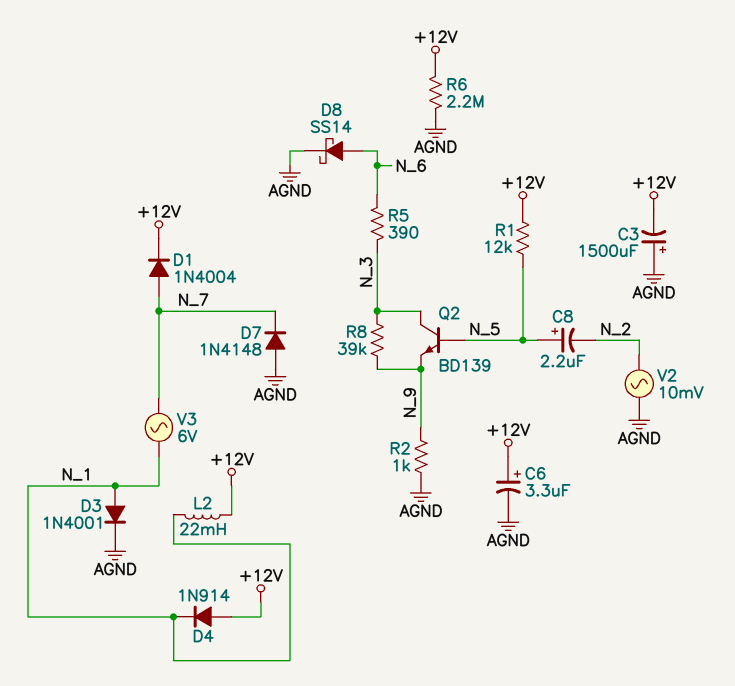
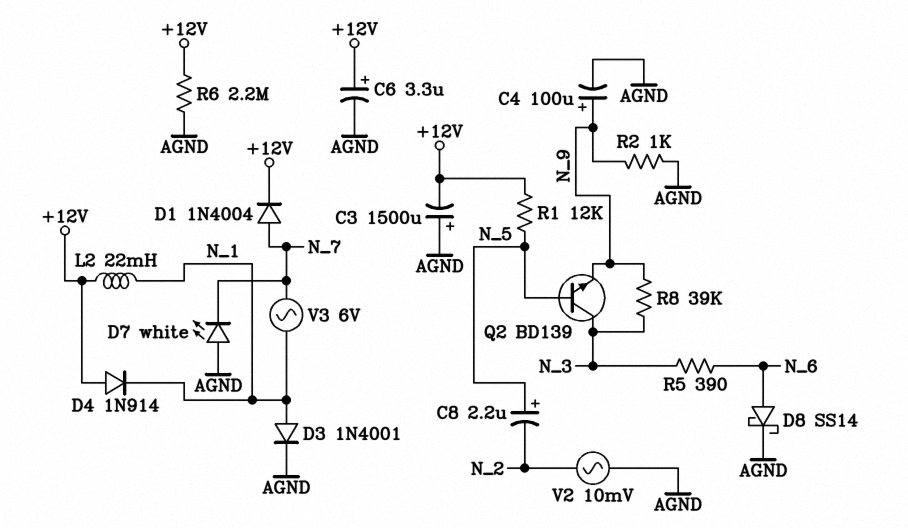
C4: none -> 100uF (plus N_9, minus AGND)
D7: diode 1N4148 (A AGND, K N_7) -> LED white (A AGND, K N_7)

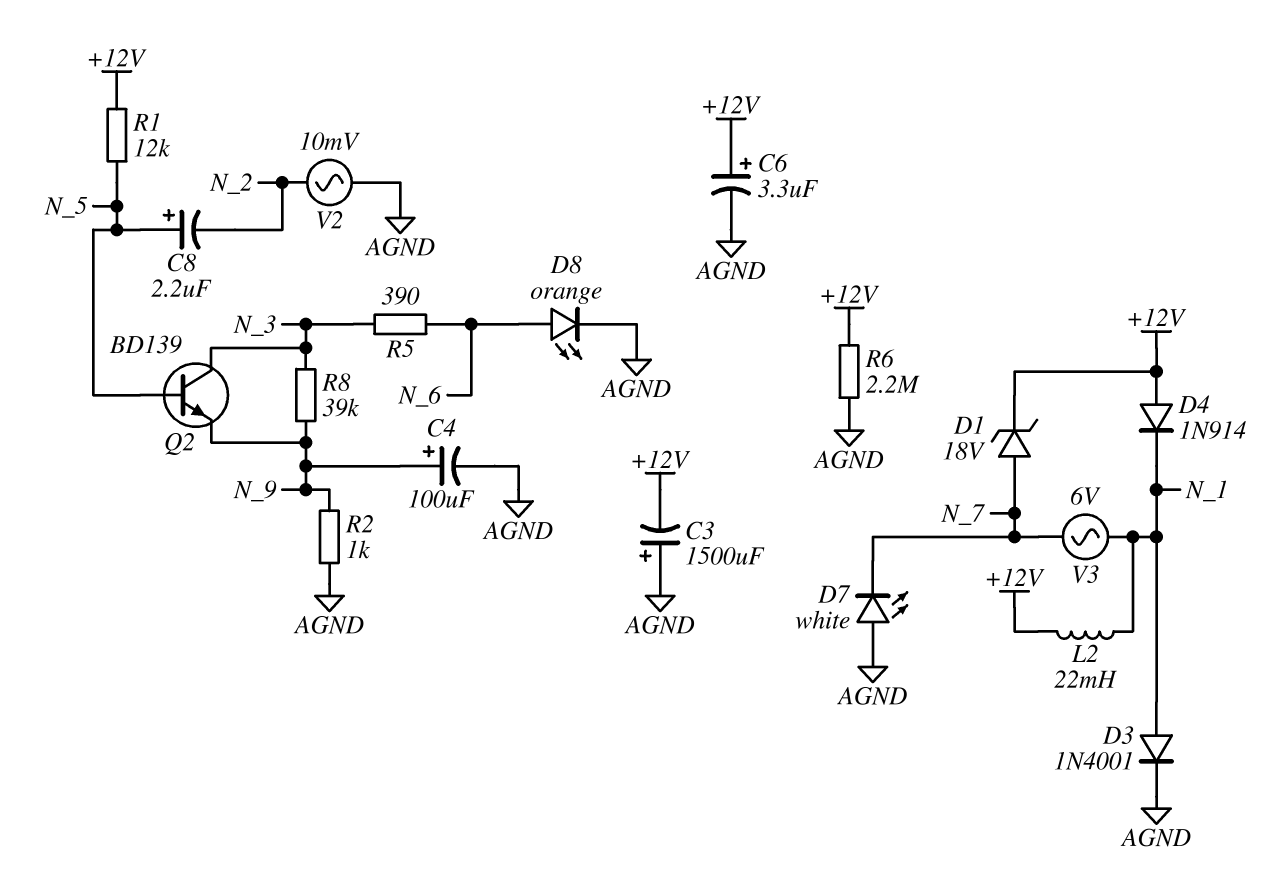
D1: diode 1N4004 (A N_7, K +12V) -> zener 18V (A N_7, K +12V)
D8: schottky SS14 (A N_6, K AGND) -> LED orange (A N_6, K AGND)

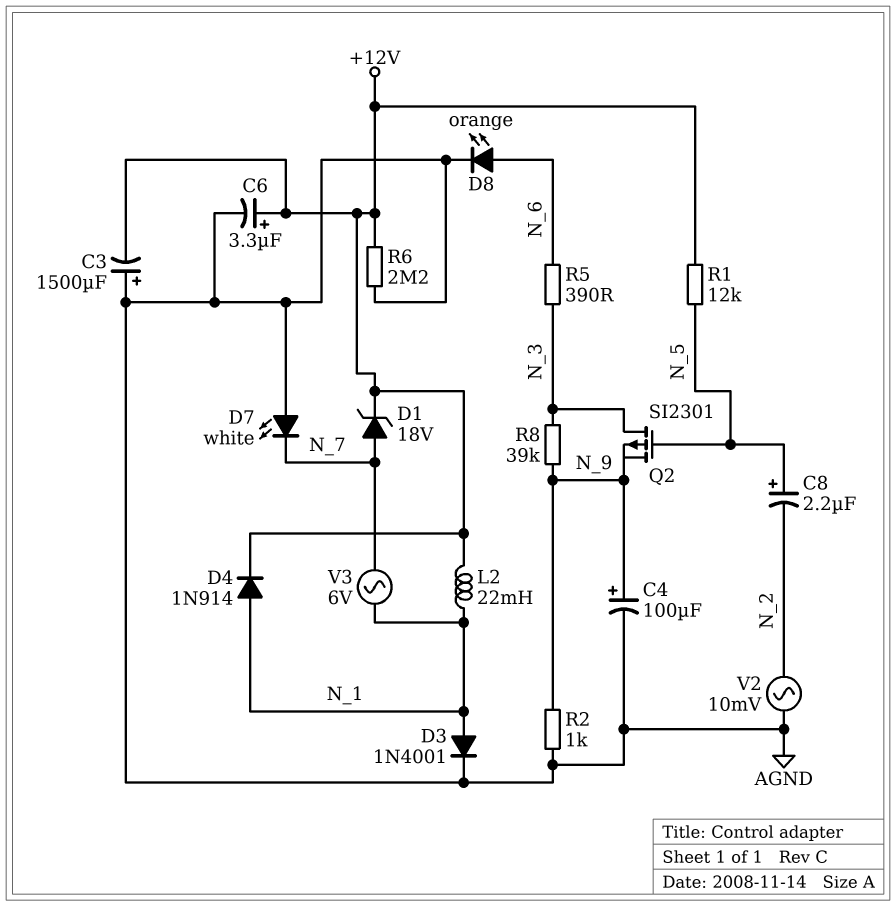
D4: diode 1N914 (A +12V, K N_1) -> diode 1N914 (A N_1, K +12V)
Q2: NPN BD139 (B N_5, C N_3, E N_9) -> PMOS SI2301 (G N_5, D N_3, S N_9)

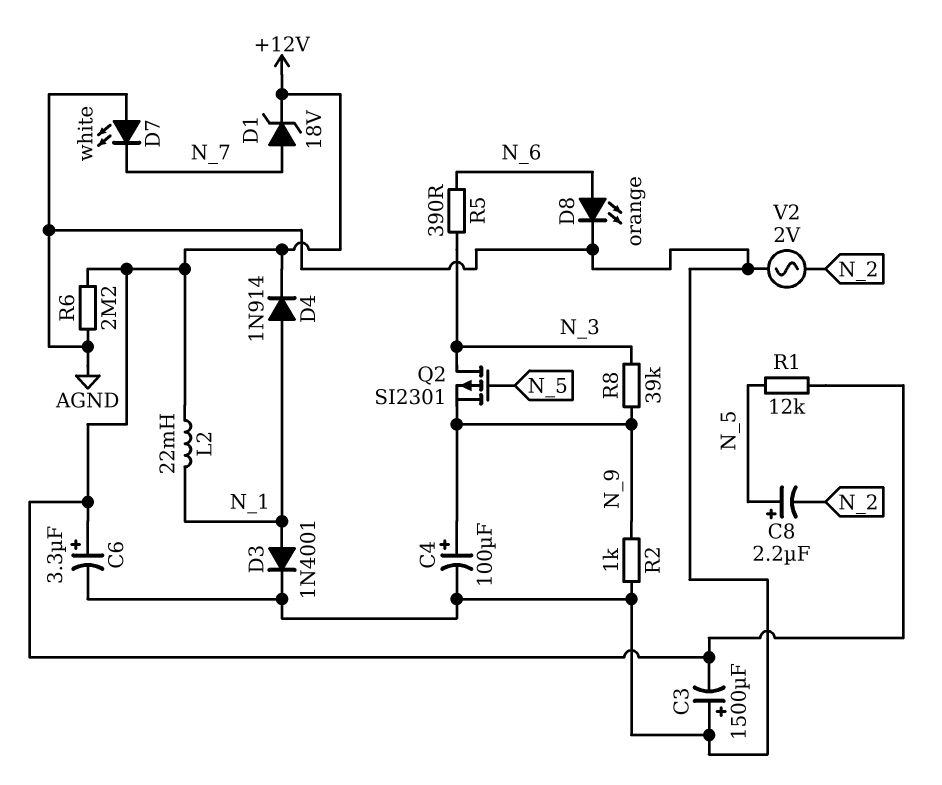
V2: AC 10mV (AGND, N_2) -> AC 2V (AGND, N_2)
V3: AC 6V (N_1, N_7) -> none

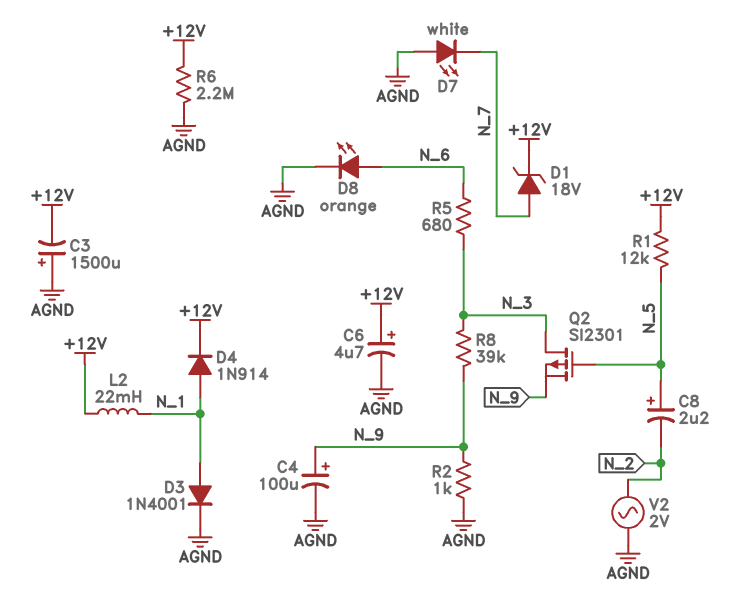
C6: 3.3uF (plus +12V, minus AGND) -> 4.7uF (plus +12V, minus AGND)
R5: 390 (N_3, N_6) -> 680 (N_3, N_6)

